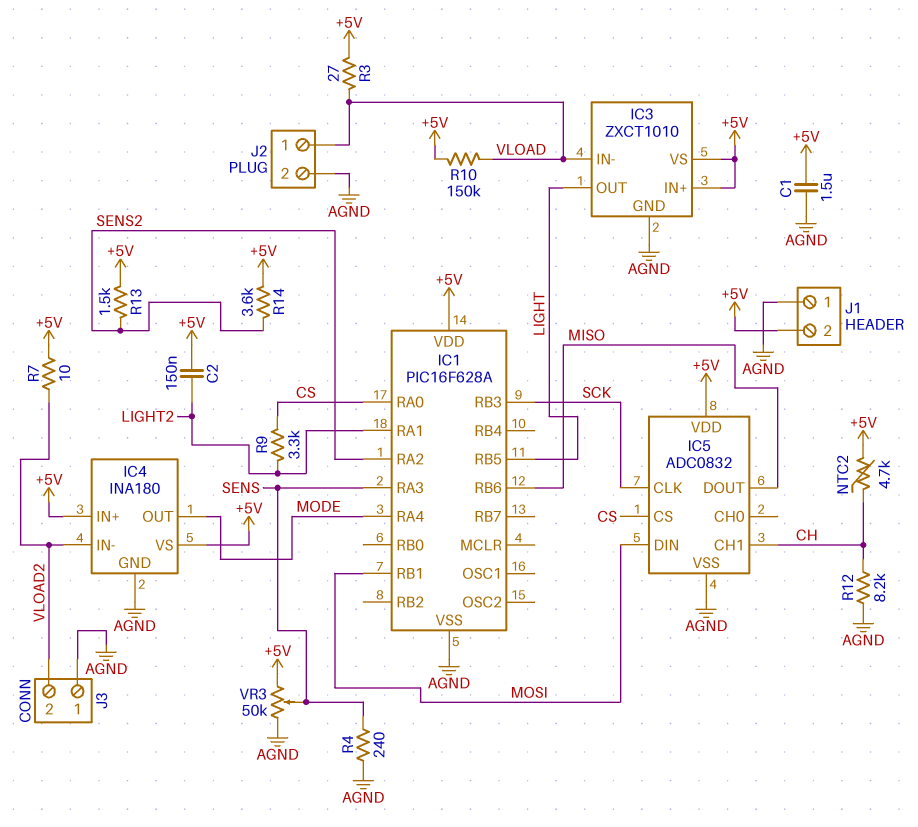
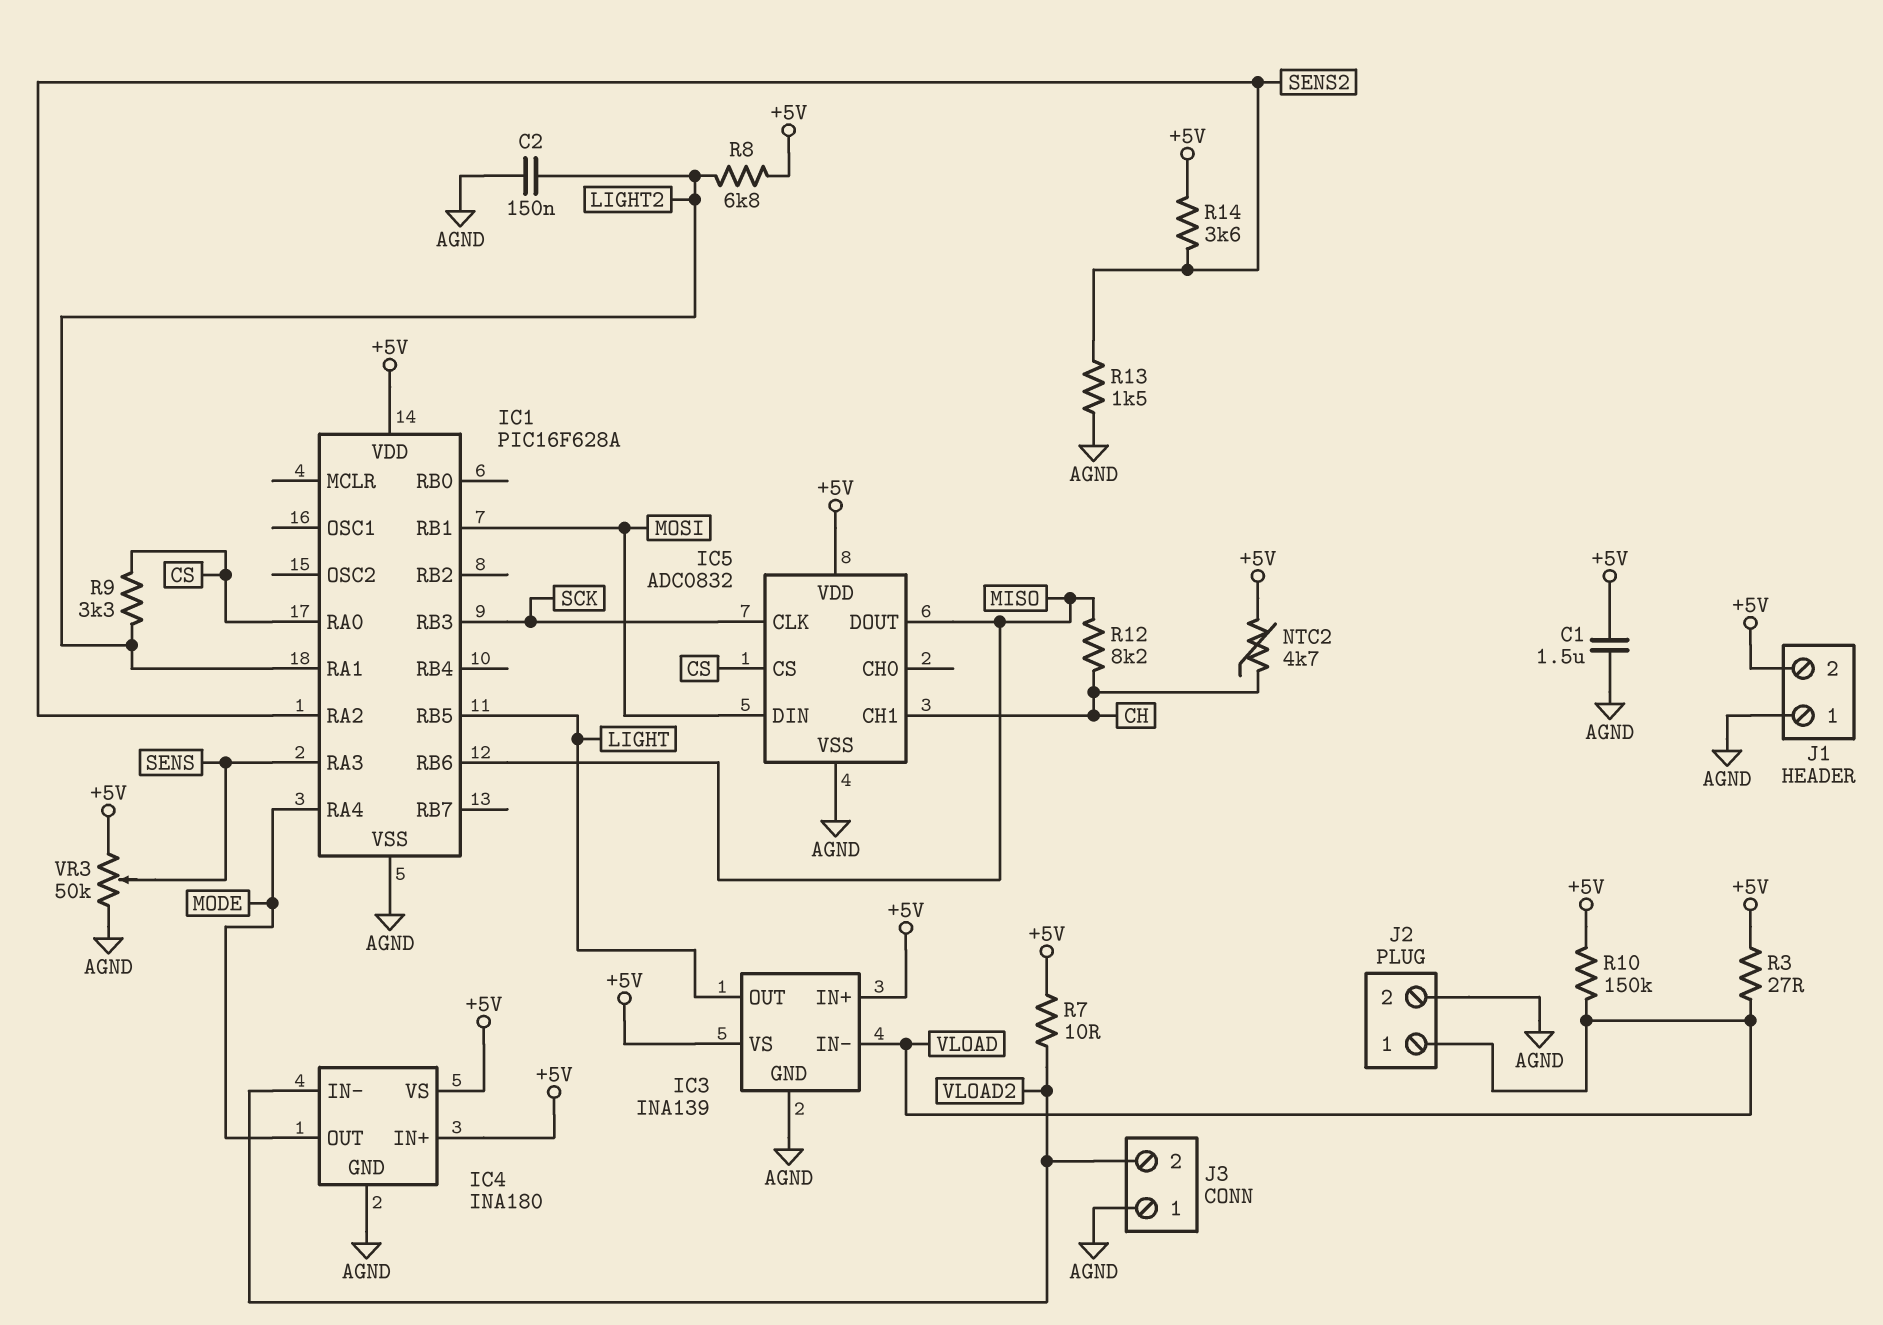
C2: 150nF (+5V, LIGHT2) -> 150nF (AGND, LIGHT2)
IC3: ZXCT1010 -> INA139
R4: 240 (AGND, SENS) -> none
R8: none -> 6.8k (+5V, LIGHT2)
R12: 8.2k (AGND, CH) -> 8.2k (CH, MISO)
R13: 1.5k (+5V, SENS2) -> 1.5k (AGND, SENS2)

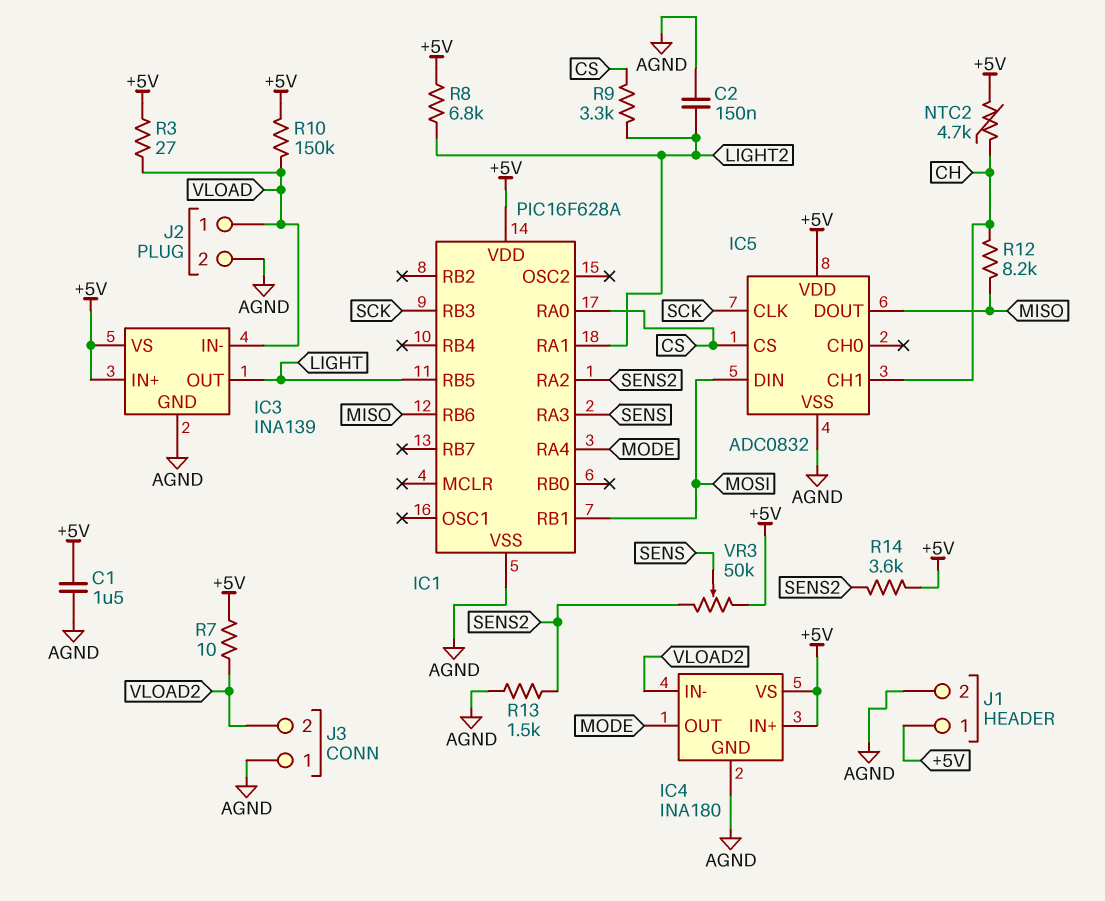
J1 pin 1: AGND -> +5V
J1 pin 2: +5V -> AGND
VR3: 50k (+5V, AGND, wiper SENS) -> 50k (+5V, SENS2, wiper SENS)

